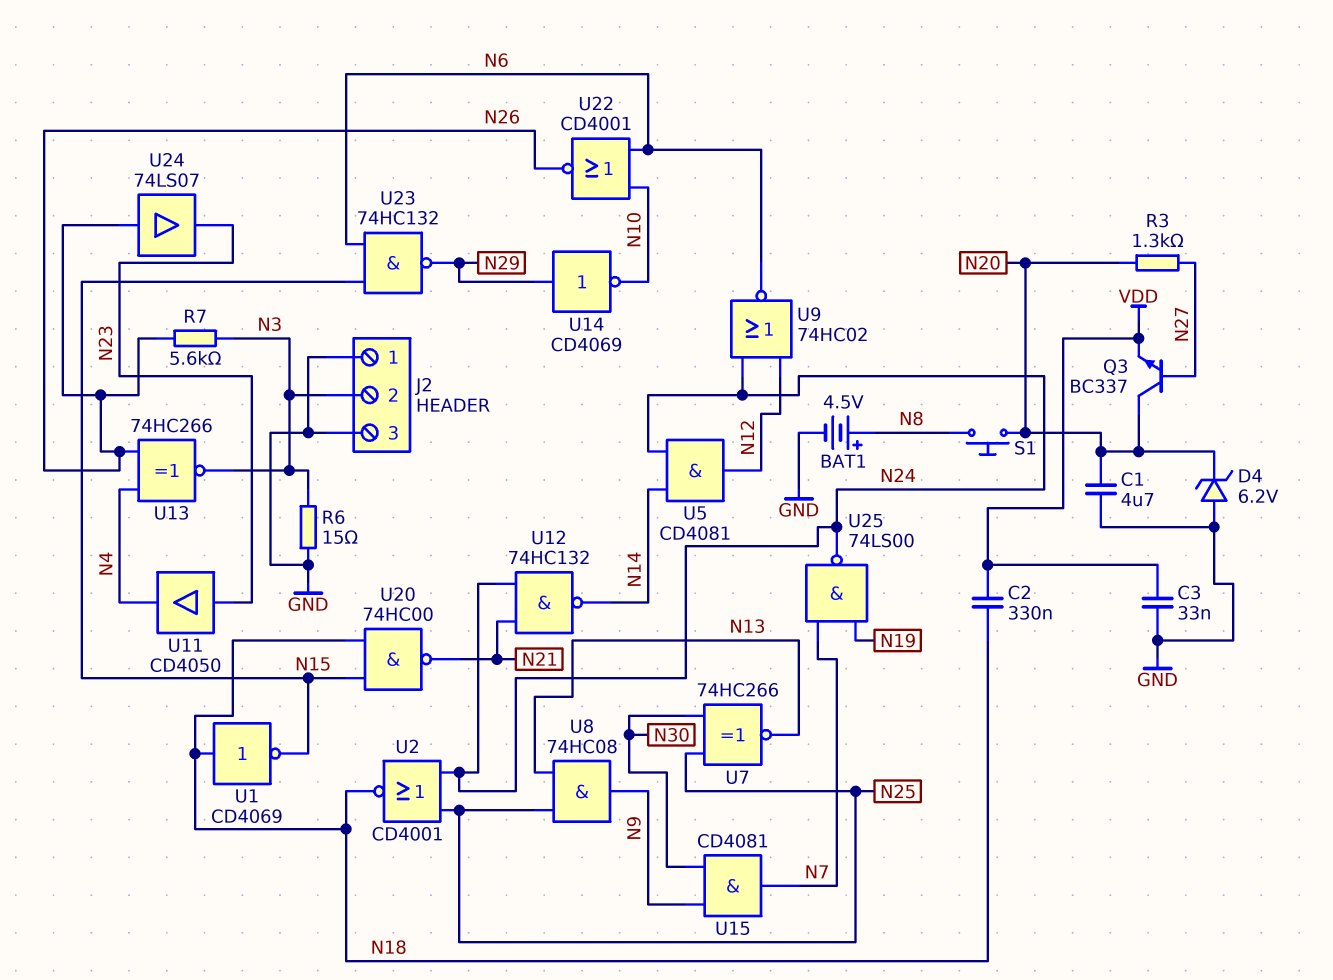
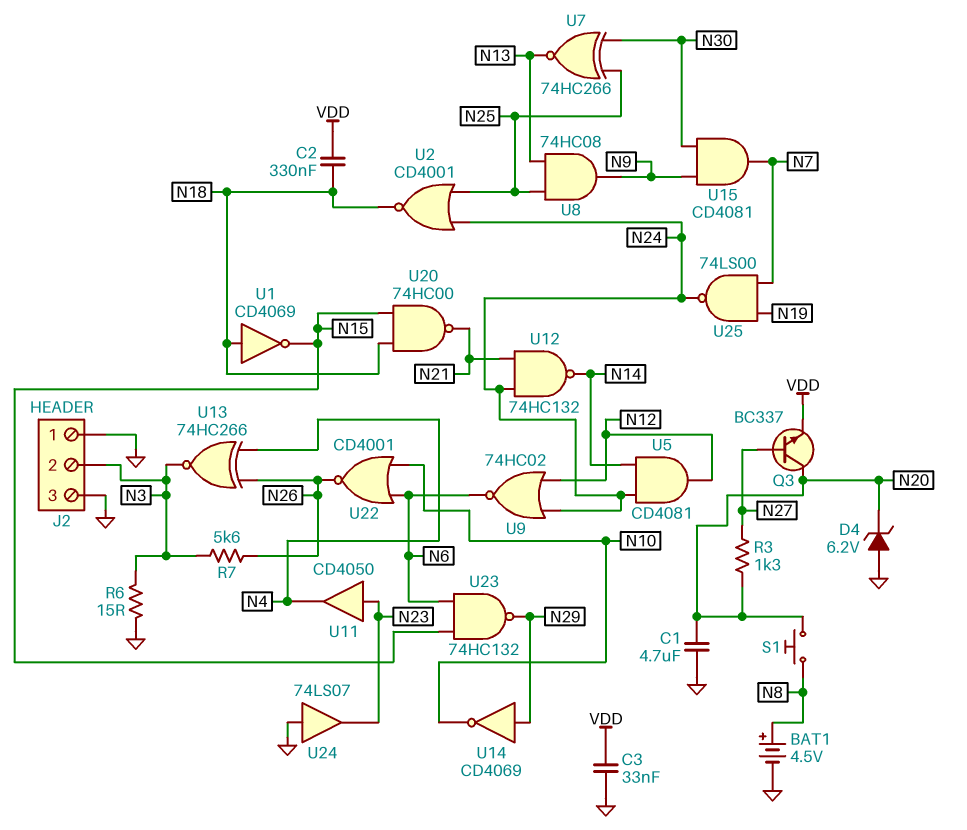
U24: buffer 74LS07 (in N26, out N23) -> buffer 74LS07 (in GND, out N23)

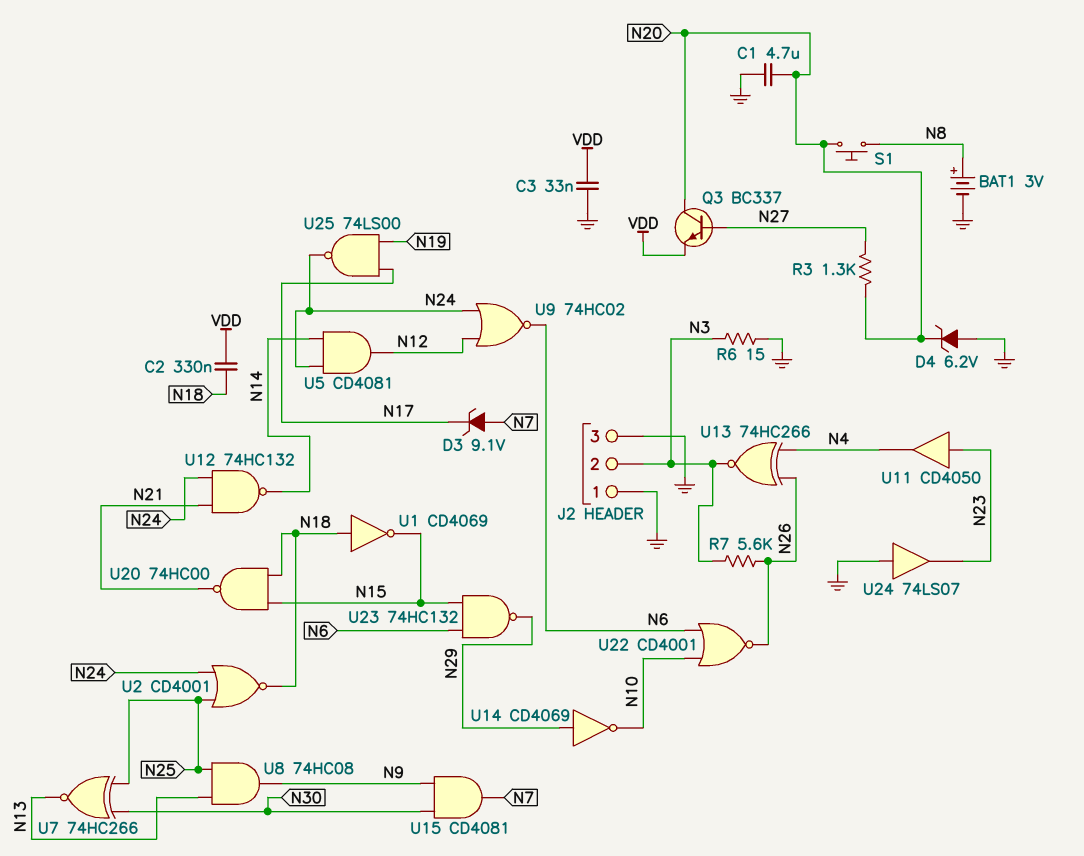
BAT1: 4.5V (plus N8, minus GND) -> 3V (plus N8, minus GND)
D3: none -> zener 9.1V (A N7, K N17)
U25: NAND 74LS00 (in N7, in N19, out N24) -> NAND 74LS00 (in N17, in N19, out N24)

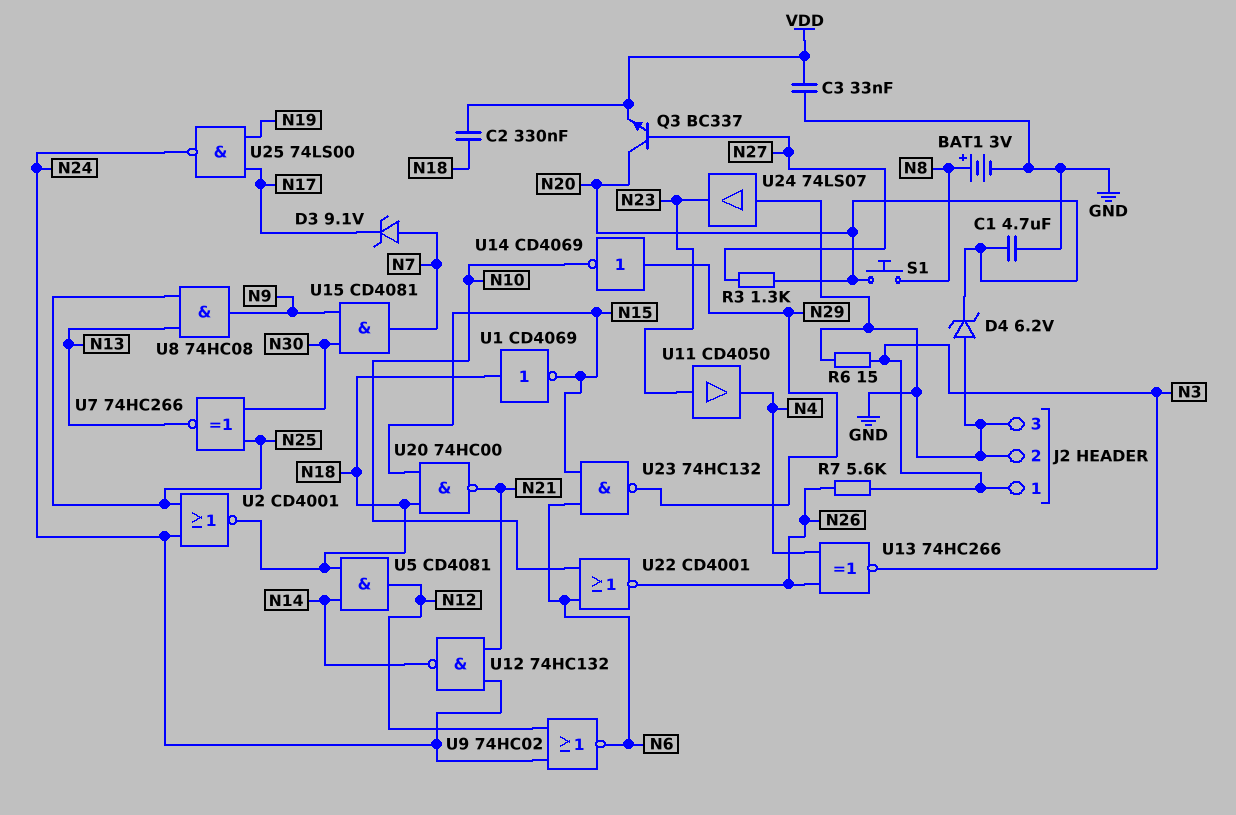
J2 pin 1: GND -> N3
J2 pin 2: N3 -> GND
U5: AND CD4081 (in N14, in N24, out N12) -> AND CD4081 (in N14, in N18, out N12)

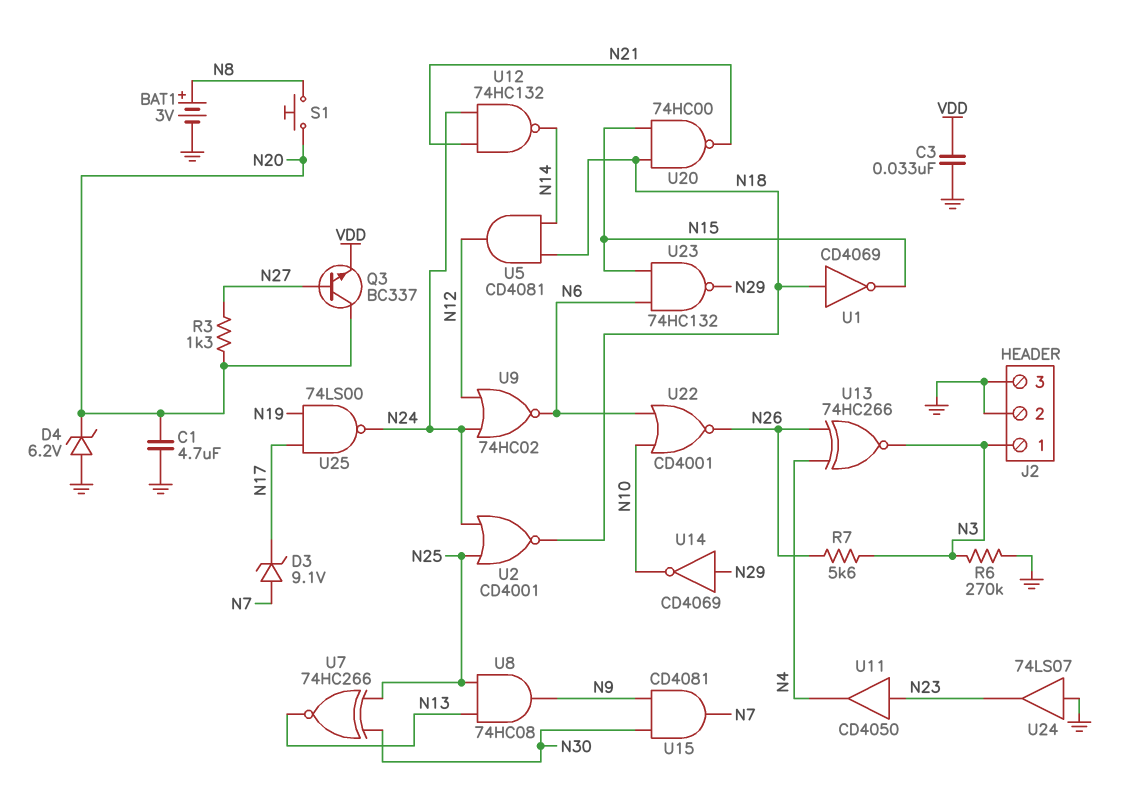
C2: 330nF (N18, VDD) -> none
R6: 15 (GND, N3) -> 270k (GND, N3)

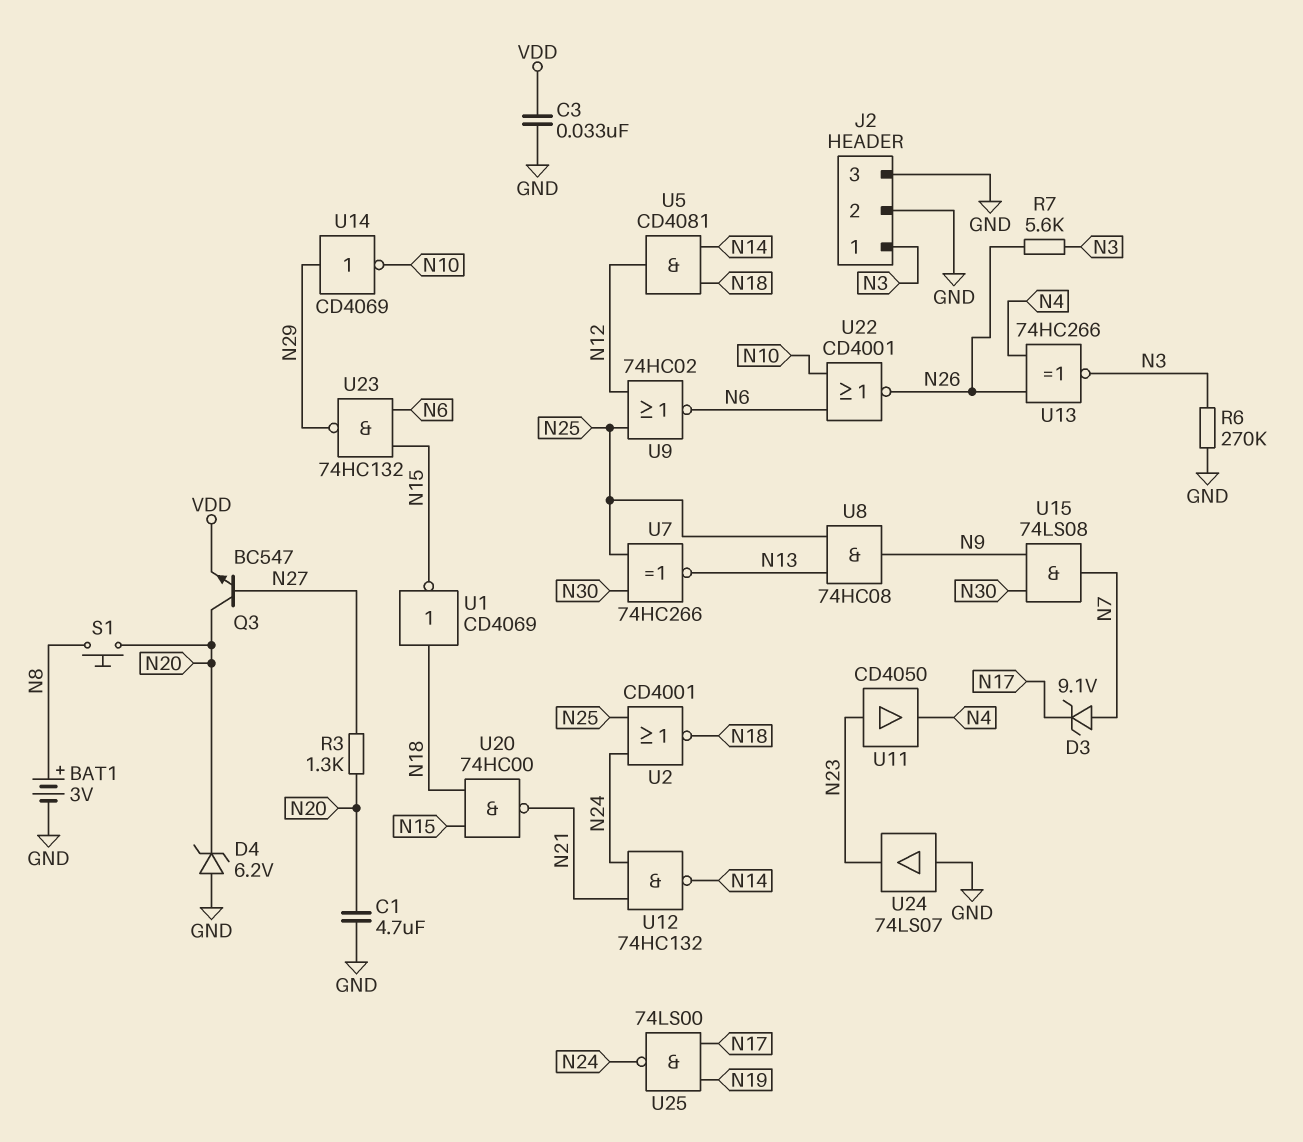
Q3: NPN BC337 (B N27, C N20, E VDD) -> NPN BC547 (B N27, C N20, E VDD)
U9: NOR 74HC02 (in N12, in N24, out N6) -> NOR 74HC02 (in N12, in N25, out N6)
U15: AND CD4081 (in N9, in N30, out N7) -> AND 74LS08 (in N9, in N30, out N7)

